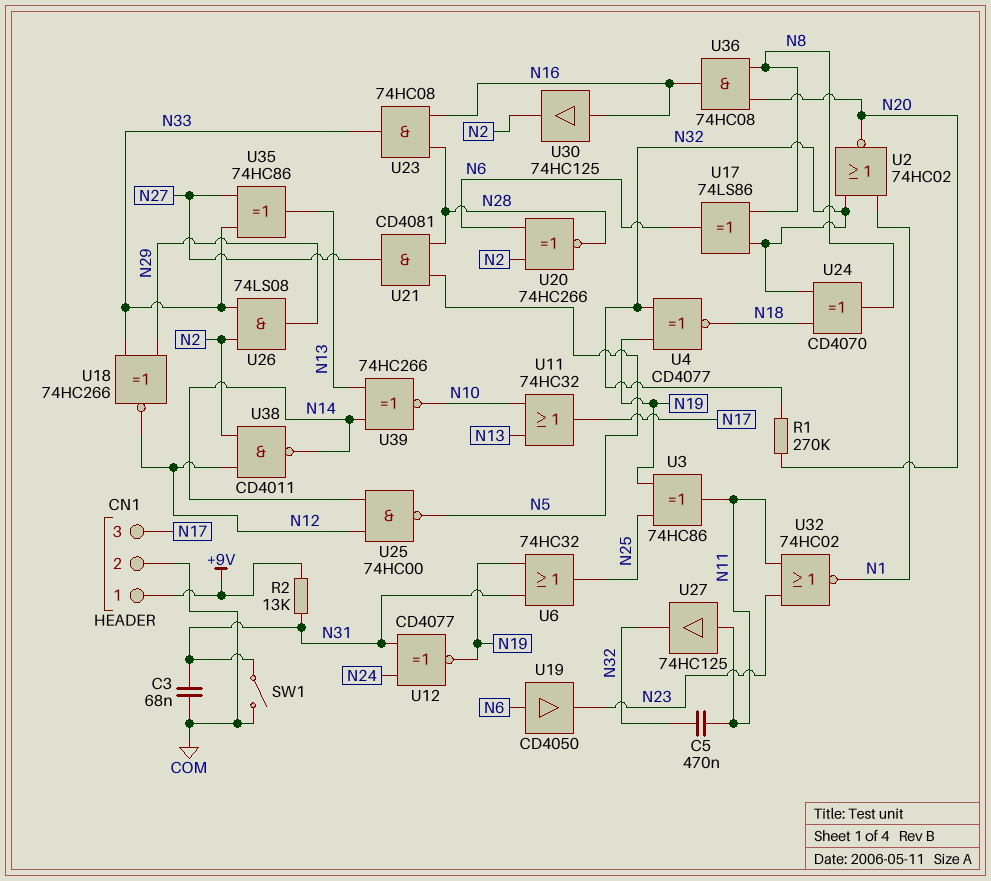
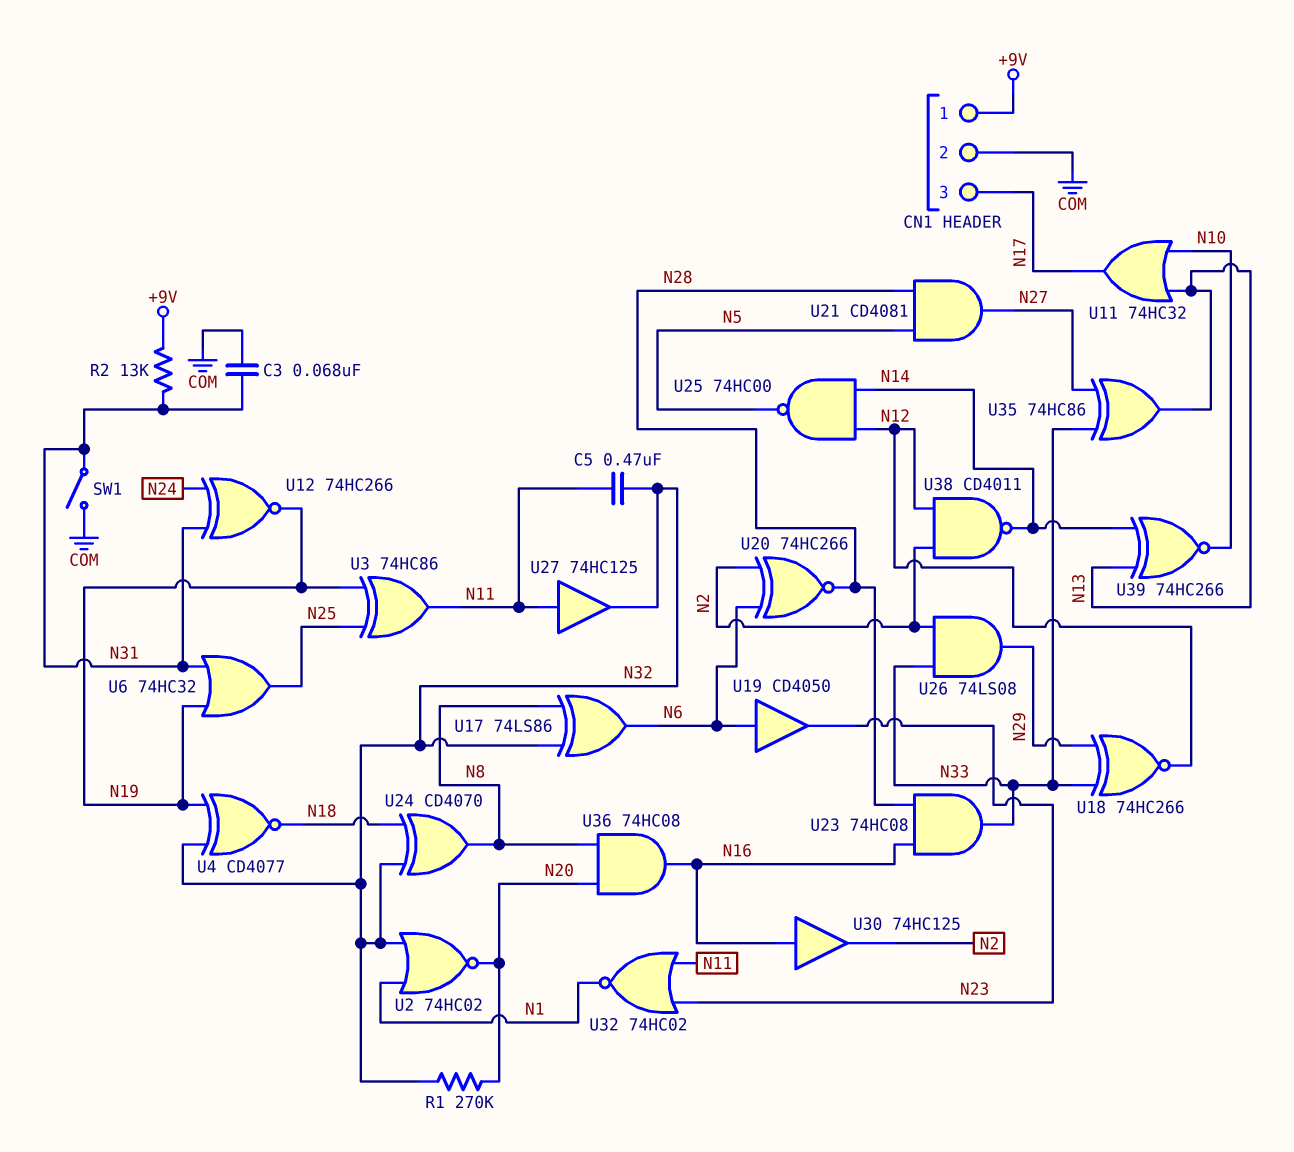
U12: XNOR CD4077 (in N24, in N31, out N19) -> XNOR 74HC266 (in N24, in N31, out N19)

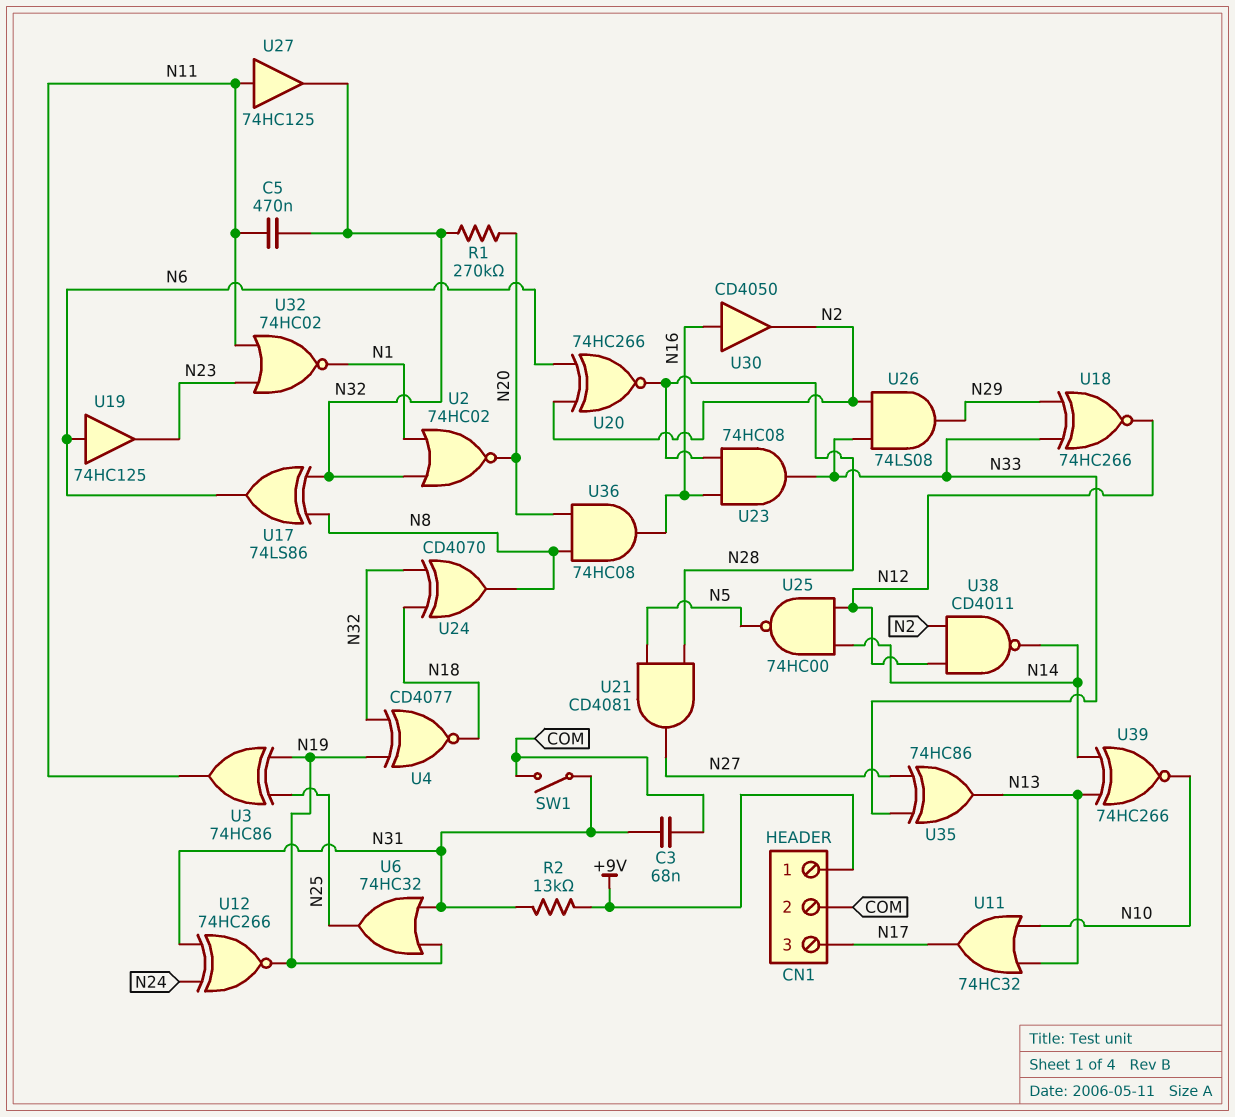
U19: buffer CD4050 (in N6, out N23) -> buffer 74HC125 (in N6, out N23)
U30: buffer 74HC125 (in N16, out N2) -> buffer CD4050 (in N16, out N2)

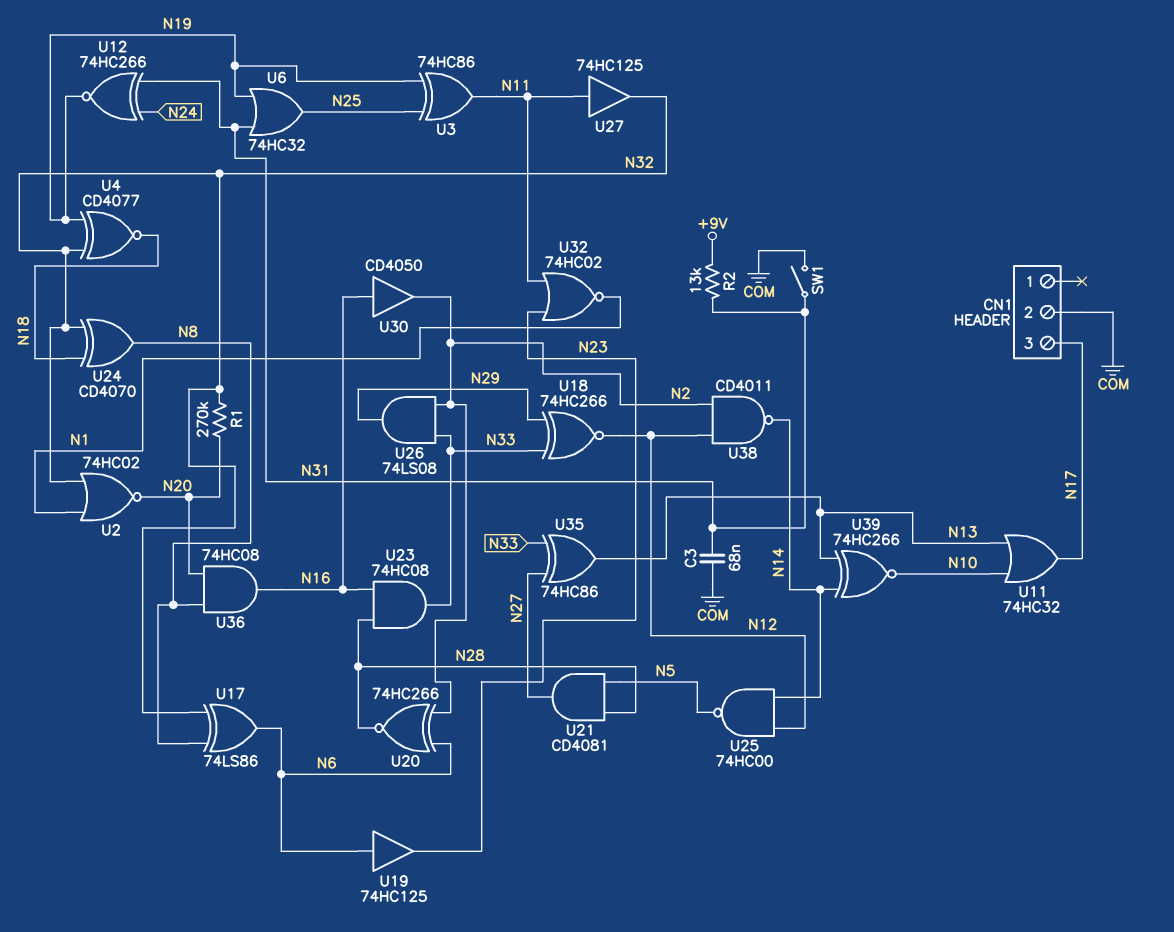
C5: 470nF (N11, N32) -> none
CN1 pin 1: +9V -> none

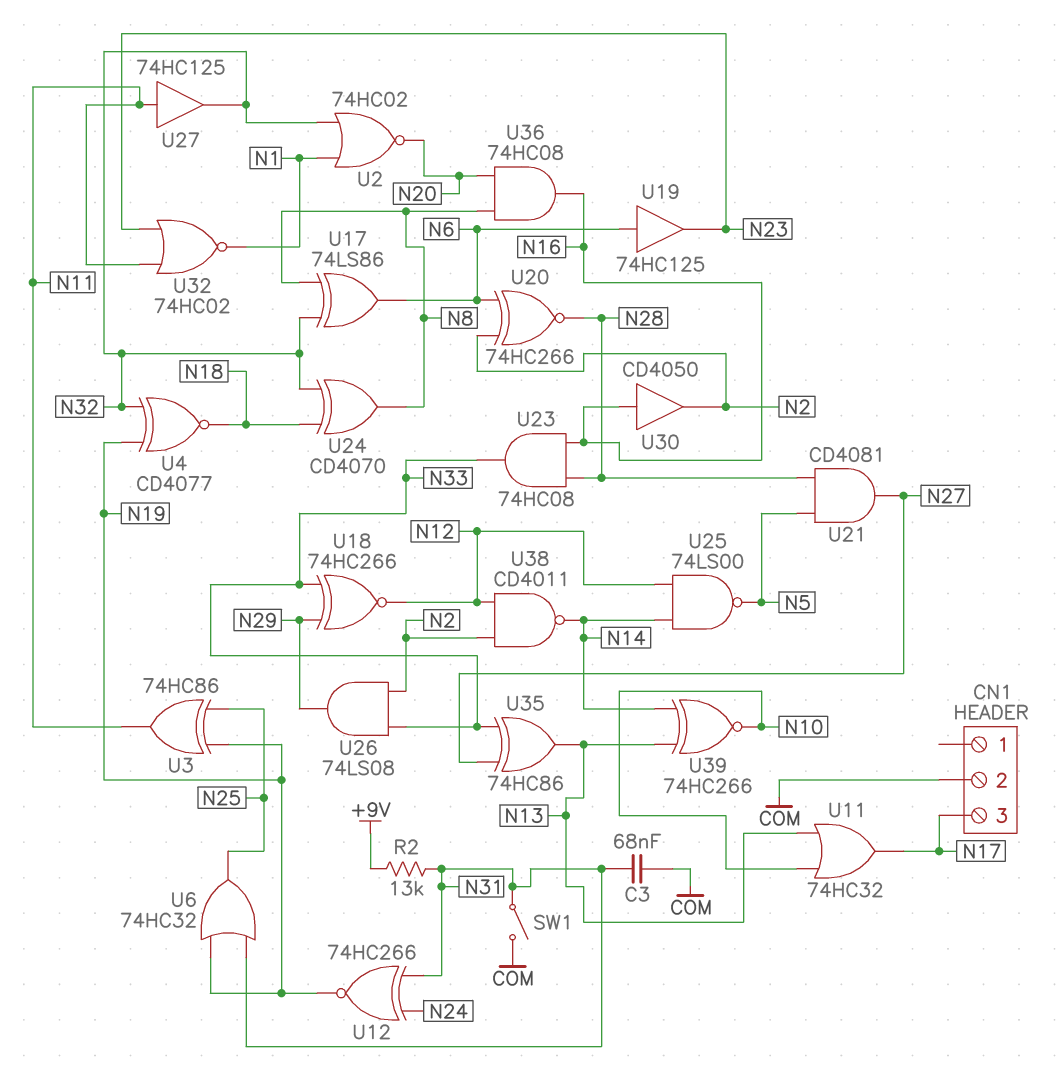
R1: 270k (N20, N32) -> none
U25: NAND 74HC00 (in N12, in N14, out N5) -> NAND 74LS00 (in N12, in N14, out N5)

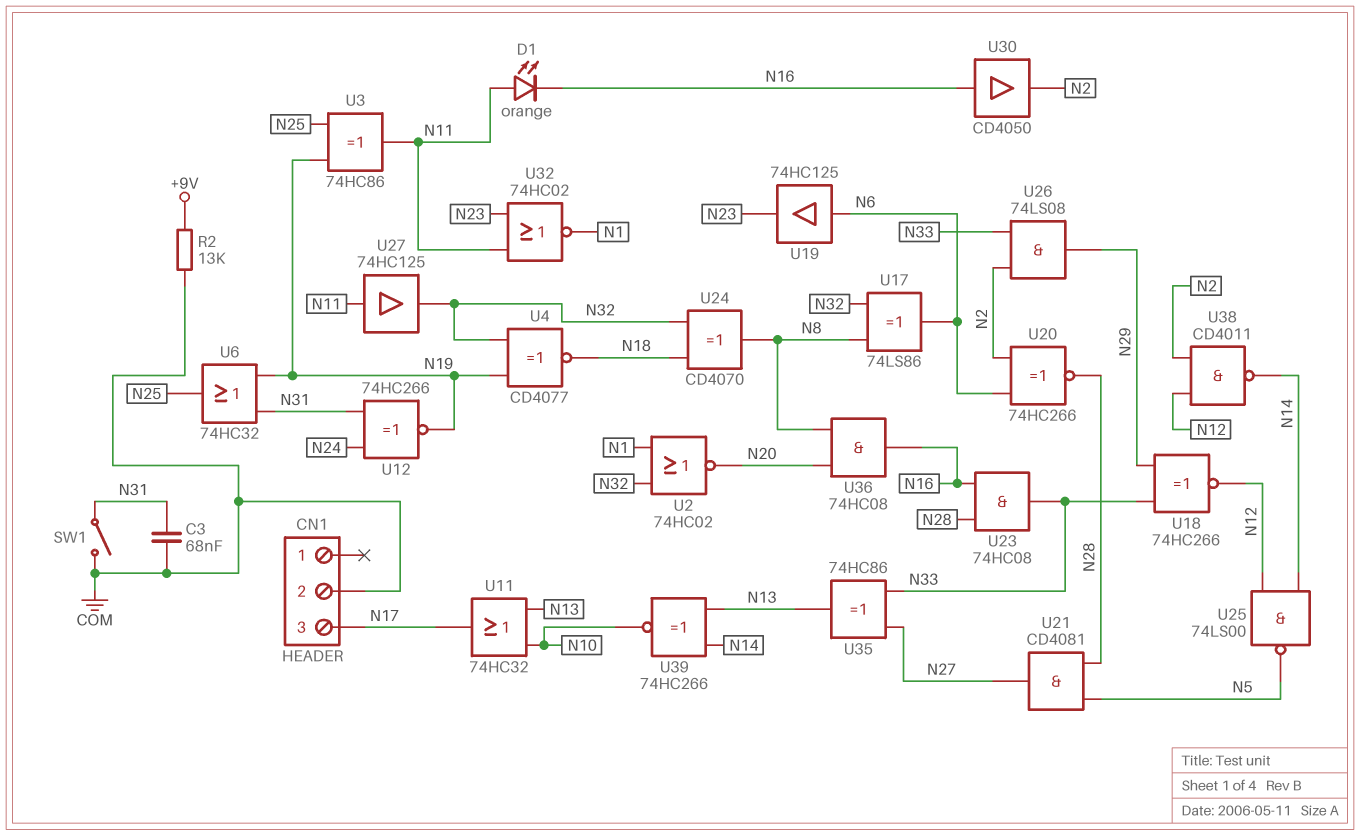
D1: none -> LED orange (A N11, K N16)
R2: 13k (+9V, N31) -> 13k (+9V, COM)

